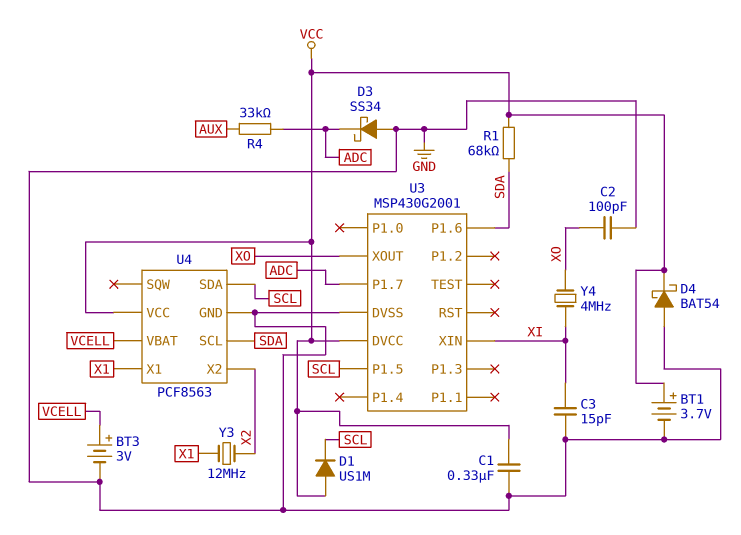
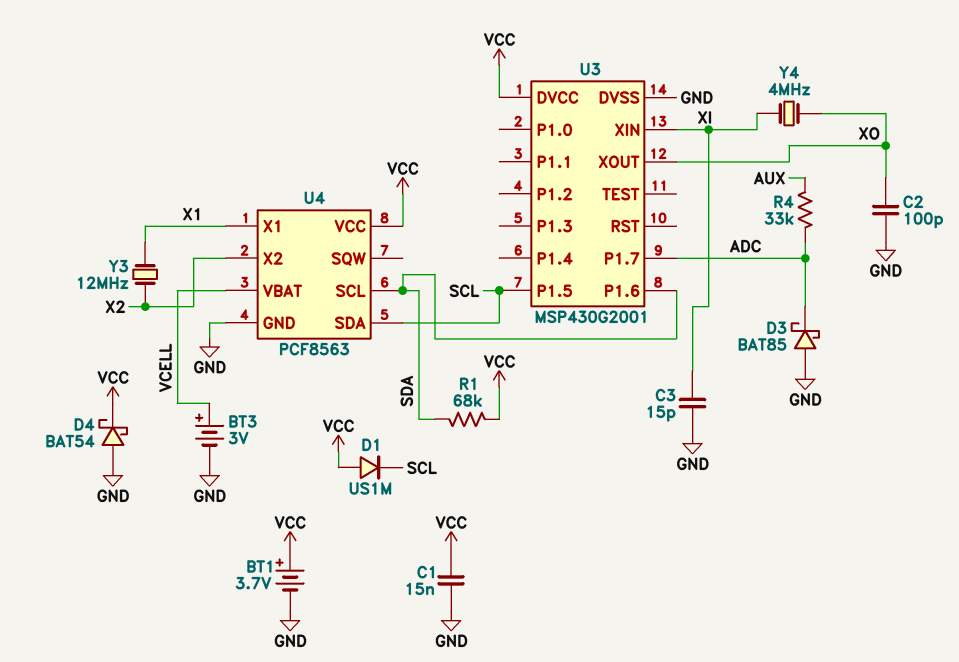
C1: 330nF (GND, VCC) -> 15nF (GND, VCC)
D3: schottky SS34 (A GND, K ADC) -> schottky BAT85 (A GND, K ADC)

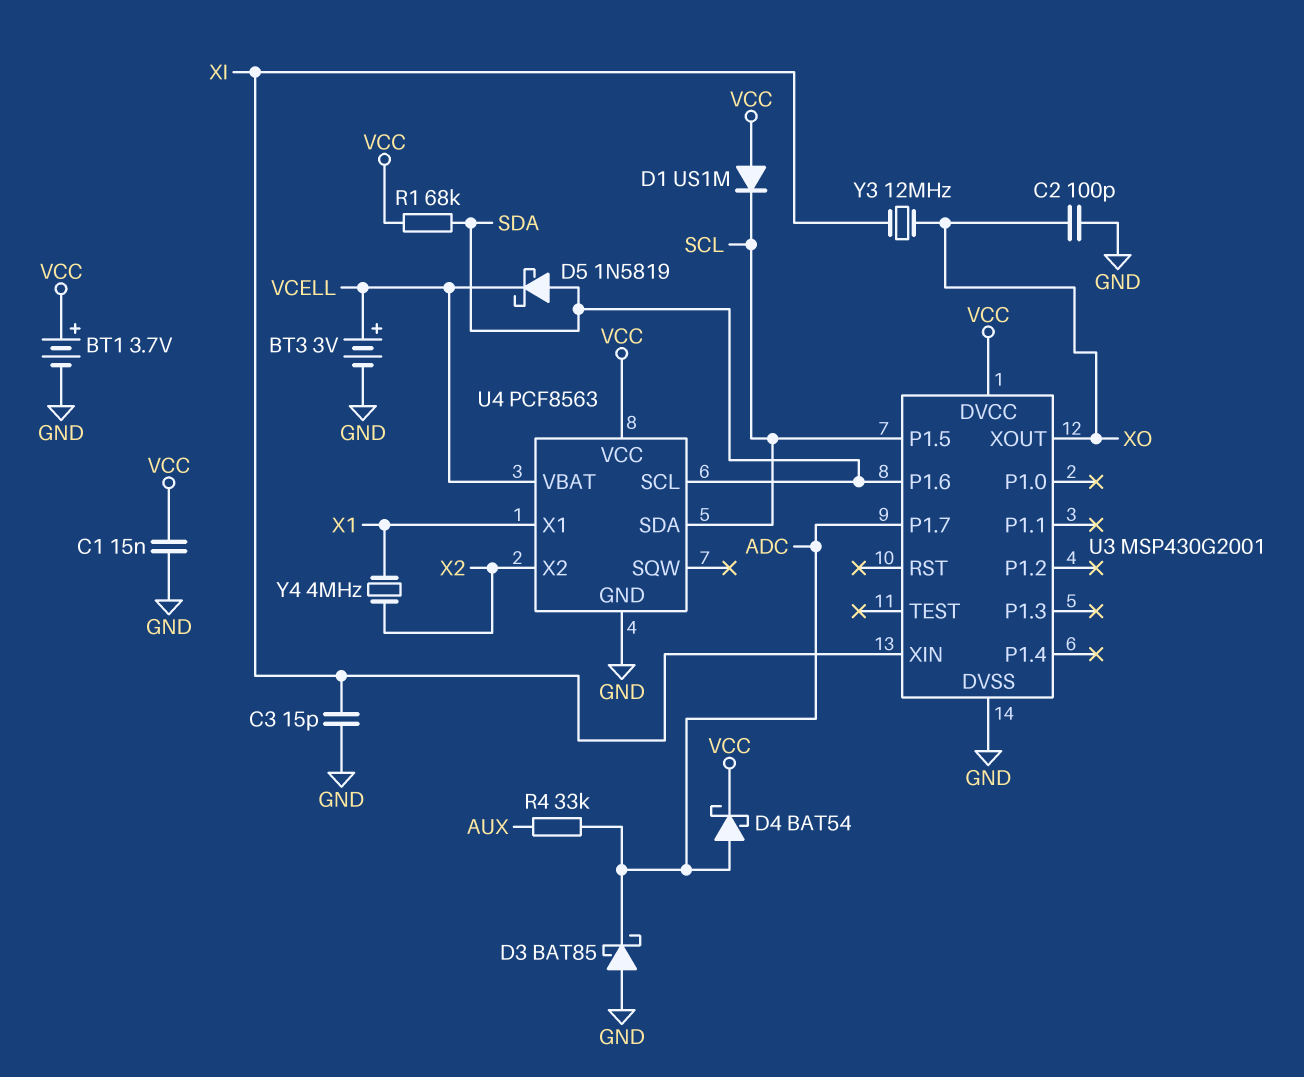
D4: schottky BAT54 (A GND, K VCC) -> schottky BAT54 (A ADC, K VCC)
D5: none -> schottky 1N5819 (A SDA, K VCELL)
Y3: 12MHz (X1, X2) -> 12MHz (XI, XO)
Y4: 4MHz (XI, XO) -> 4MHz (X1, X2)

